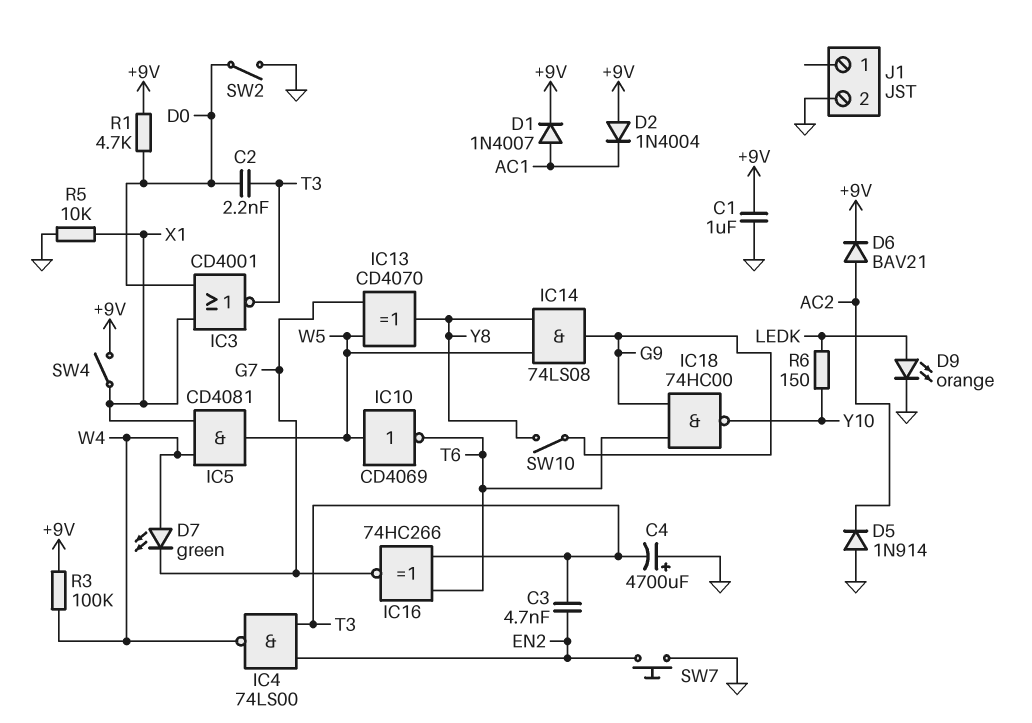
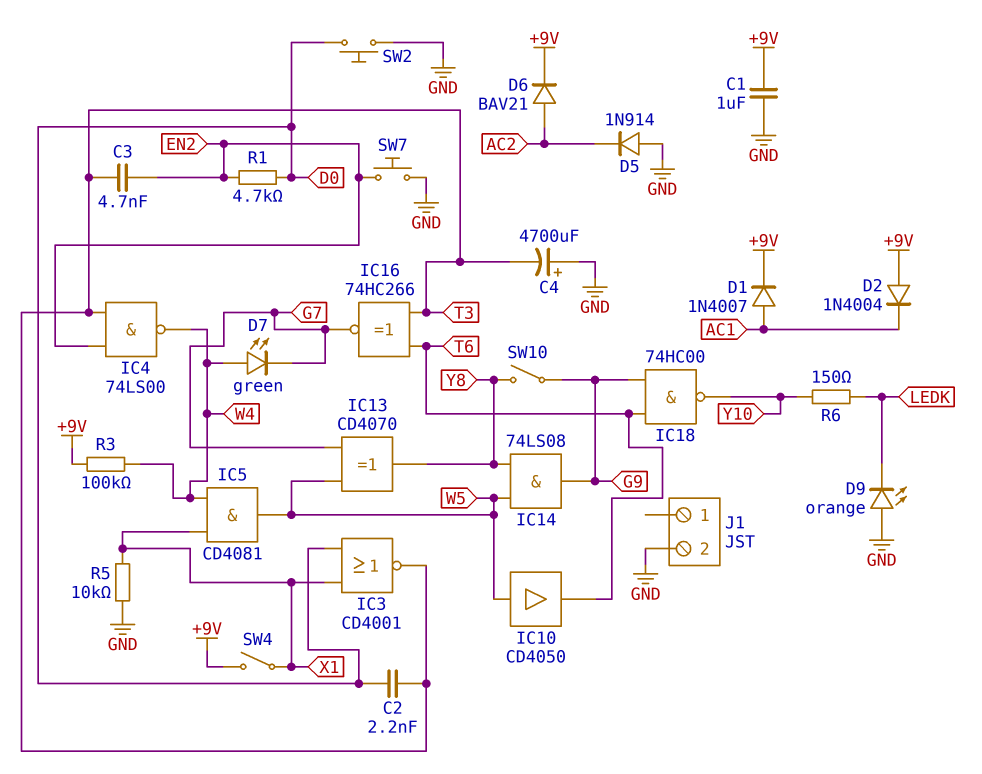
D9: LED orange (A LEDK, K GND) -> LED orange (A GND, K LEDK)
IC10: NOT CD4069 (in W5, out T6) -> buffer CD4050 (in W5, out T6)
R1: 4.7k (+9V, D0) -> 4.7k (D0, EN2)
SW2: switch (D0, GND) -> button (D0, GND)

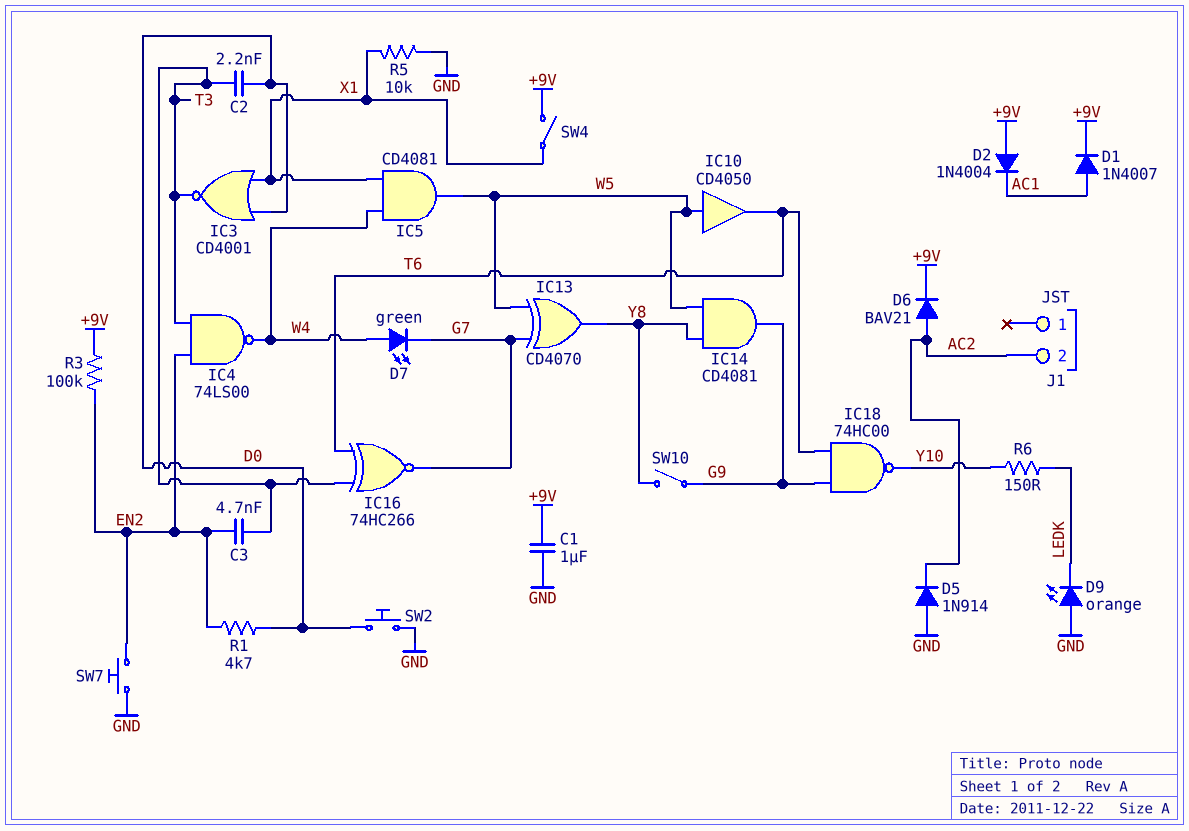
C4: 4700uF (plus GND, minus T3) -> none
IC14: AND 74LS08 (in W5, in Y8, out G9) -> AND CD4081 (in W5, in Y8, out G9)
J1 pin 2: GND -> AC2
R3: 100k (+9V, W4) -> 100k (+9V, EN2)

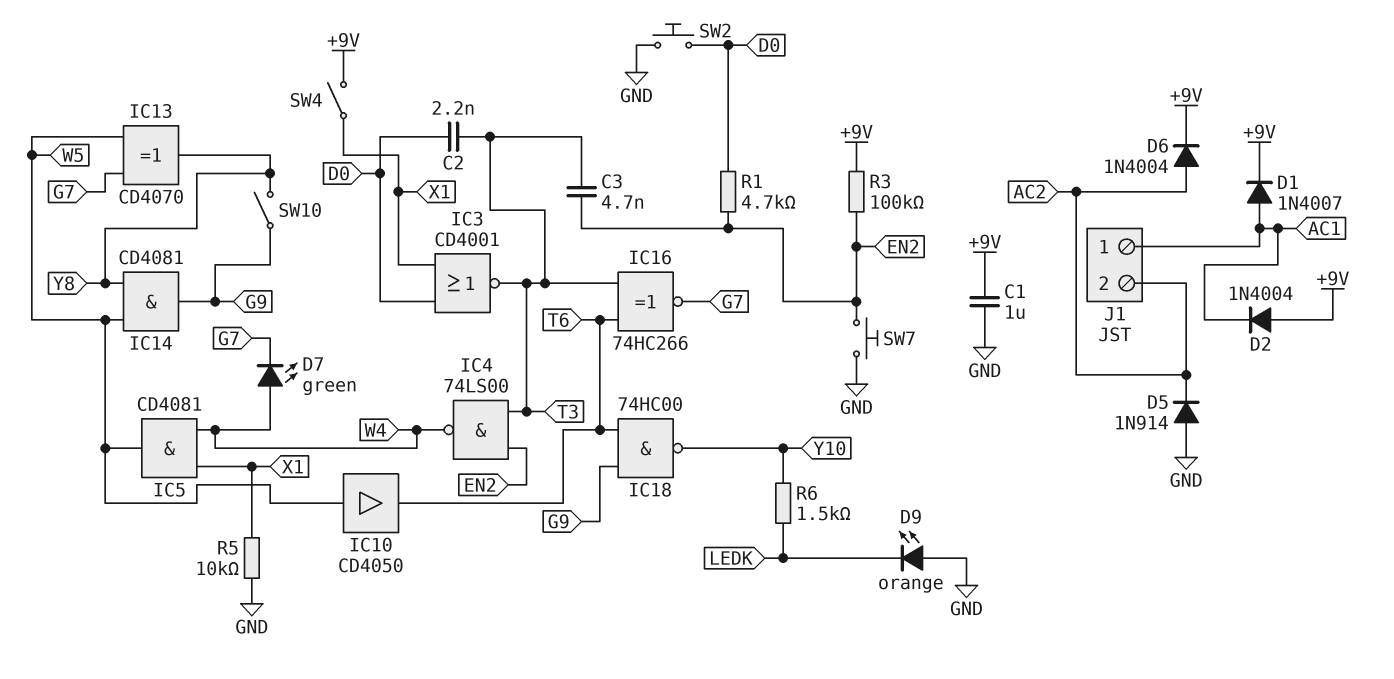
D6: diode BAV21 (A AC2, K +9V) -> diode 1N4004 (A AC2, K +9V)
J1 pin 1: none -> AC1
R6: 150 (LEDK, Y10) -> 1.5k (LEDK, Y10)

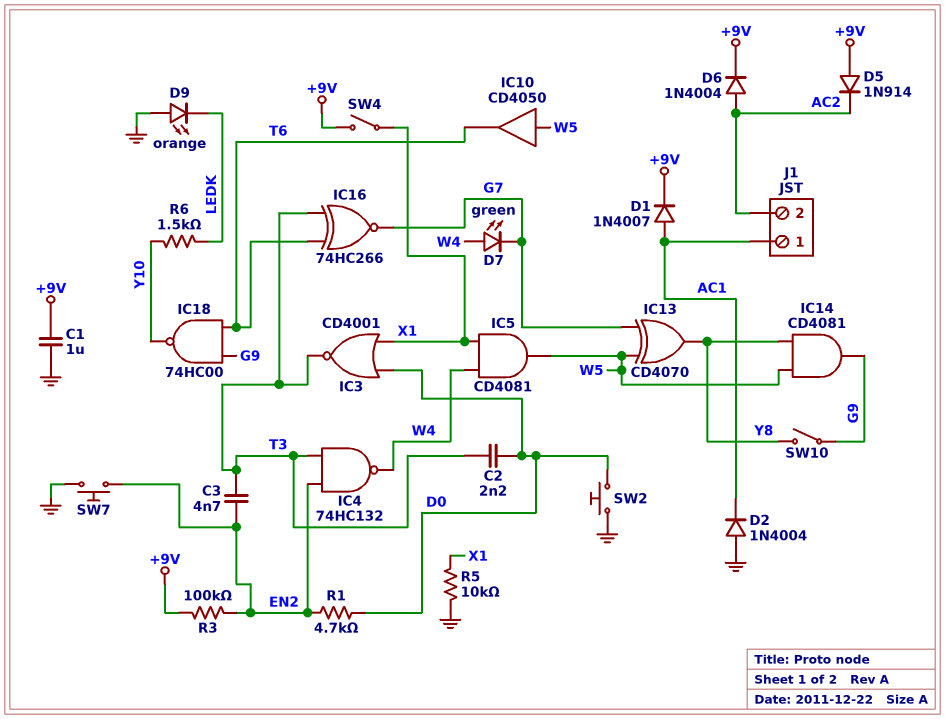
D2: diode 1N4004 (A +9V, K AC1) -> diode 1N4004 (A GND, K AC1)
D5: diode 1N914 (A GND, K AC2) -> diode 1N914 (A +9V, K AC2)
IC4: NAND 74LS00 (in EN2, in T3, out W4) -> NAND 74HC132 (in EN2, in T3, out W4)

